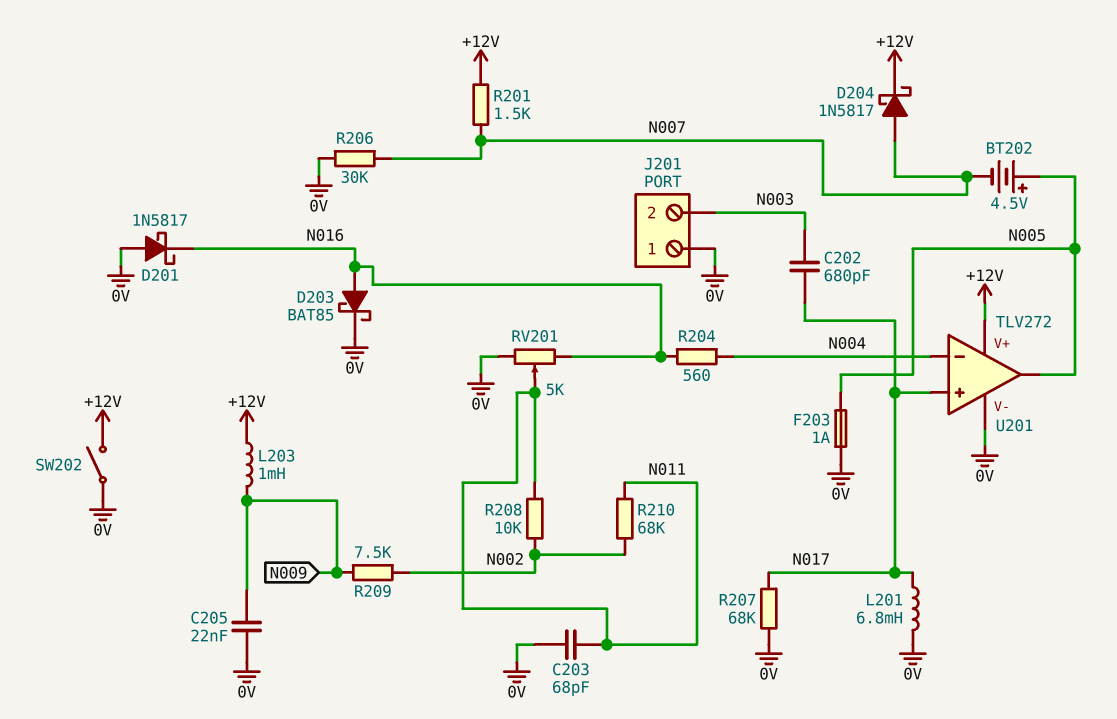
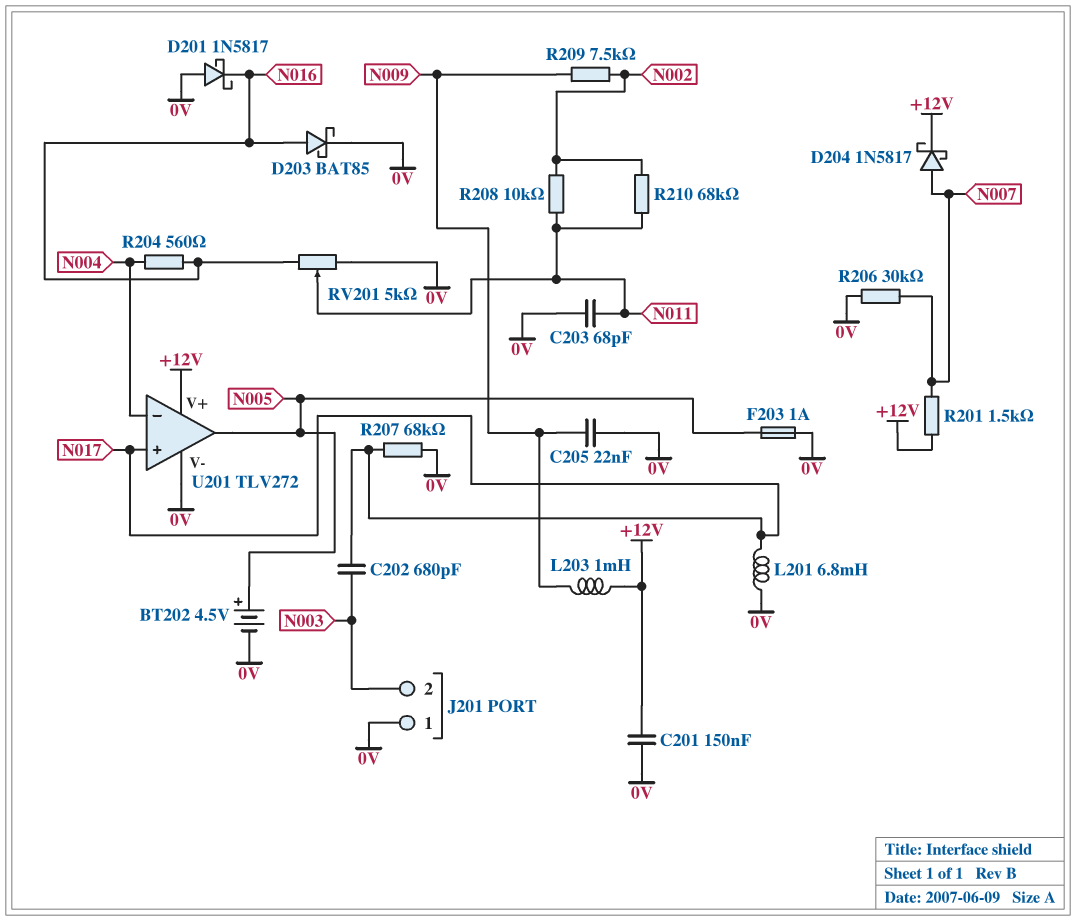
BT202: 4.5V (plus N005, minus N007) -> 4.5V (plus N005, minus 0V)
C201: none -> 150nF (+12V, 0V)
SW202: switch (+12V, 0V) -> none

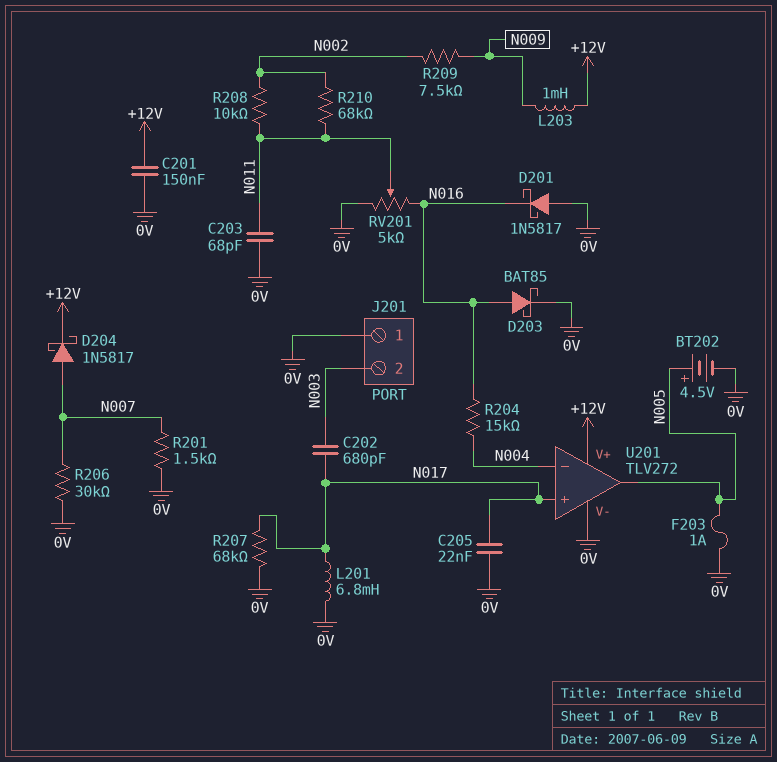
C205: 22nF (0V, N009) -> 22nF (0V, N017)
R201: 1.5k (+12V, N007) -> 1.5k (0V, N007)
R204: 560 (N004, N016) -> 15k (N004, N016)

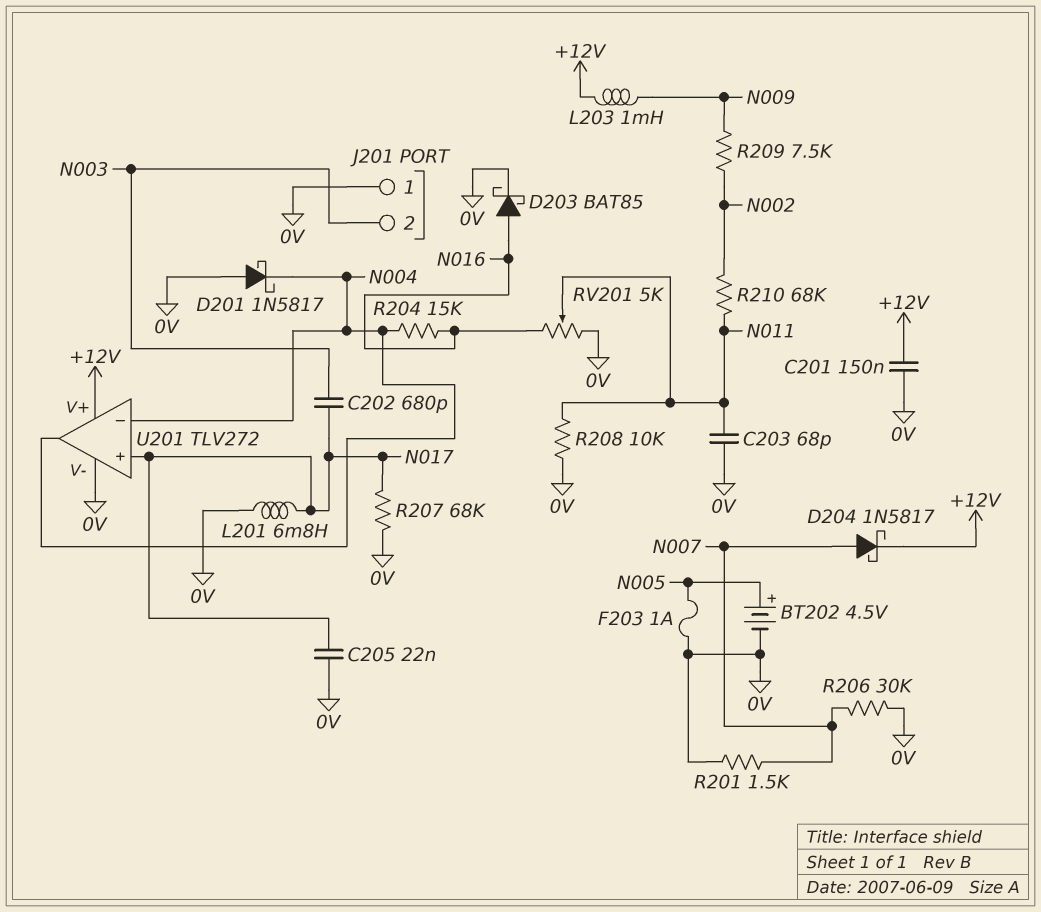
D201: schottky 1N5817 (A 0V, K N016) -> schottky 1N5817 (A 0V, K N004)
R208: 10k (N002, N011) -> 10k (0V, N011)
U201 pin out: N005 -> N004

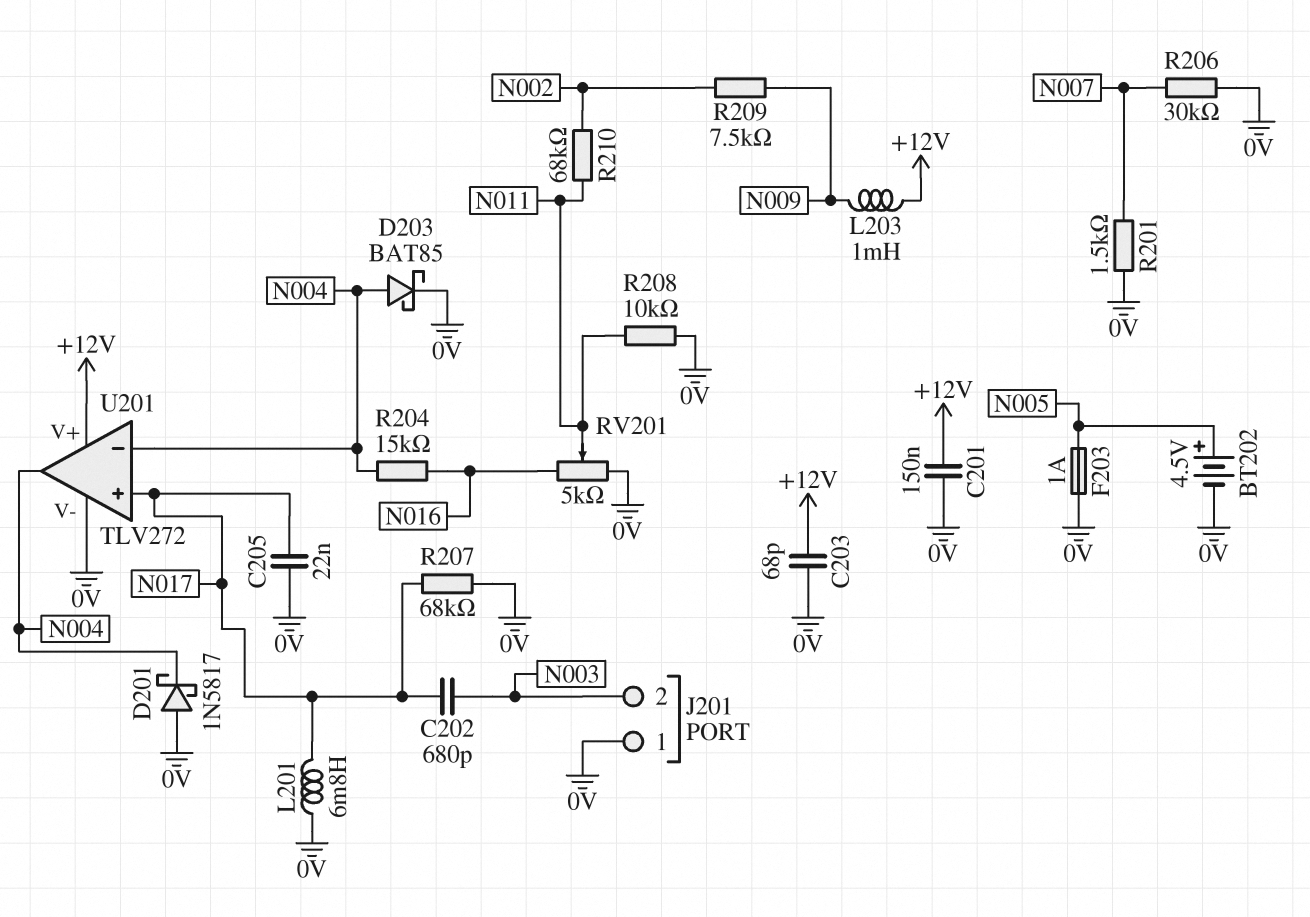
C203: 68pF (0V, N011) -> 68pF (+12V, 0V)
D203: schottky BAT85 (A N016, K 0V) -> schottky BAT85 (A N004, K 0V)
D204: schottky 1N5817 (A N007, K +12V) -> none

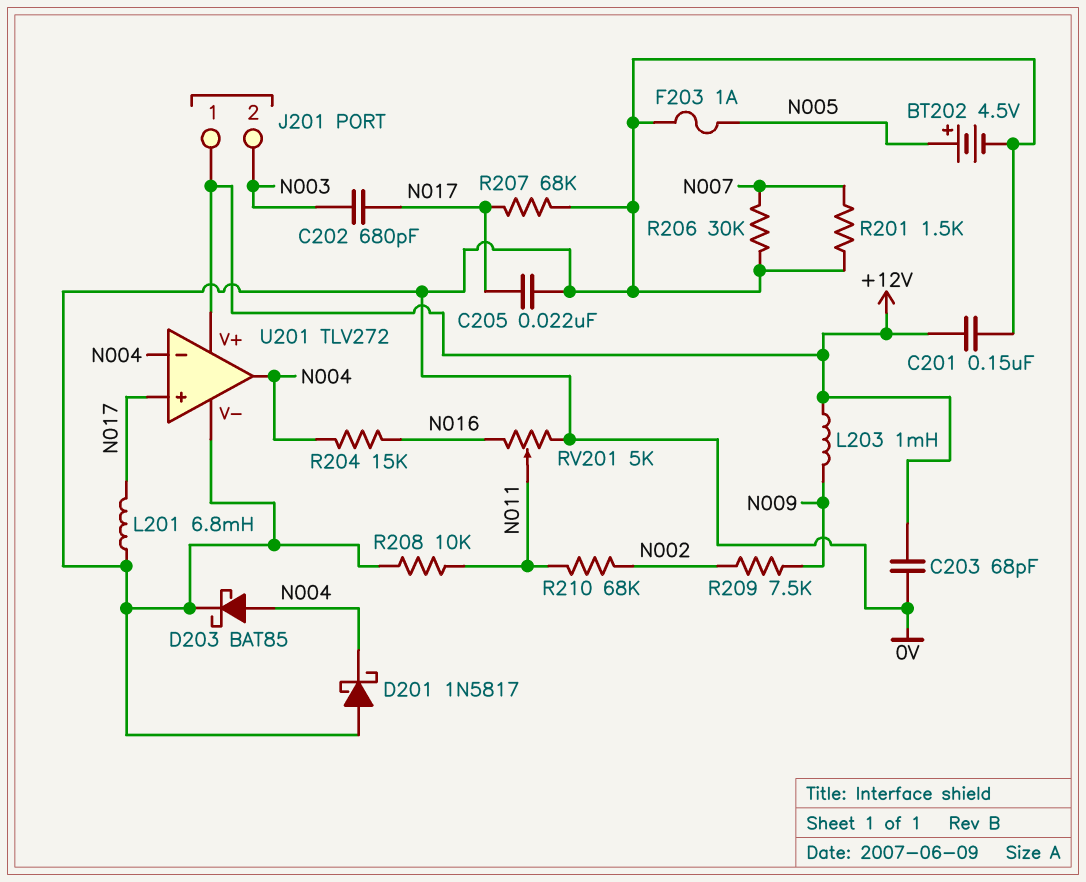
J201 pin 1: 0V -> +12V

